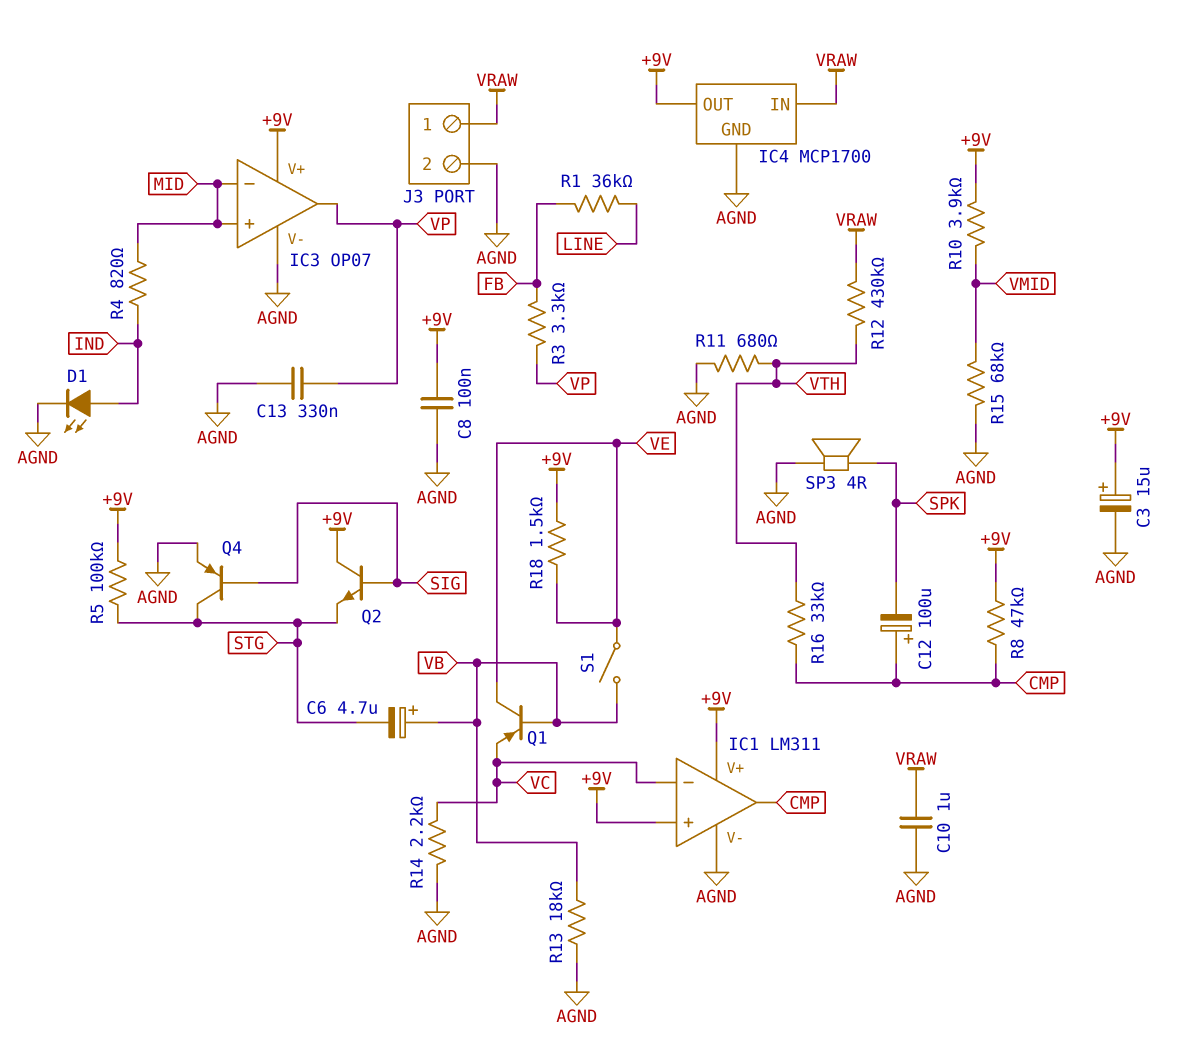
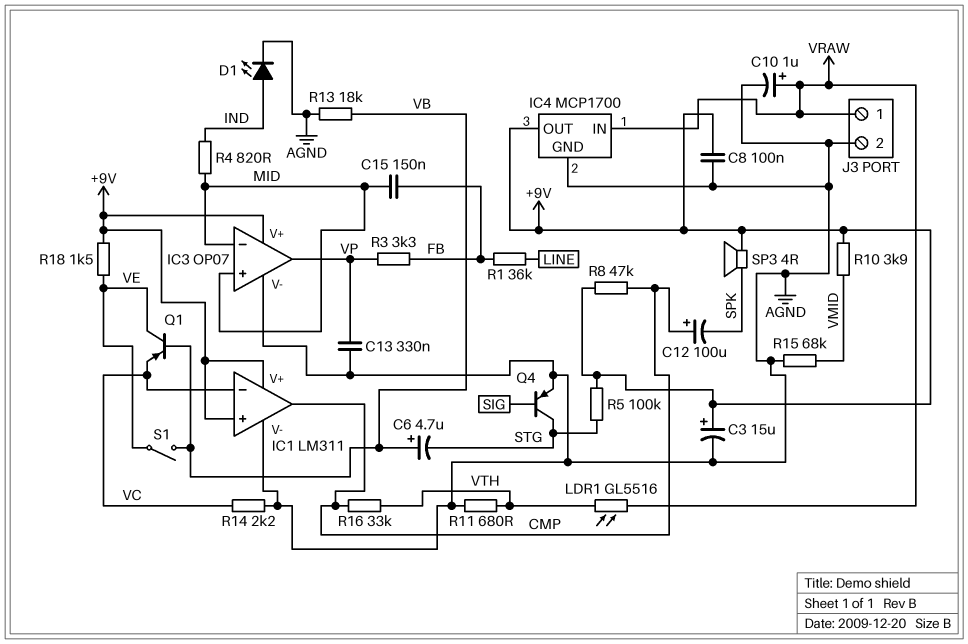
C10: 1uF (AGND, VRAW) -> 1uF (plus VRAW, minus AGND)
C15: none -> 150nF (FB, MID)
LDR1: none -> GL5516 (VRAW, VTH)
Q2: NPN (B SIG, C +9V, E STG) -> none
R12: 430k (VRAW, VTH) -> none
SP3: speaker 4R (AGND, SPK) -> speaker 4R (+9V, SPK)

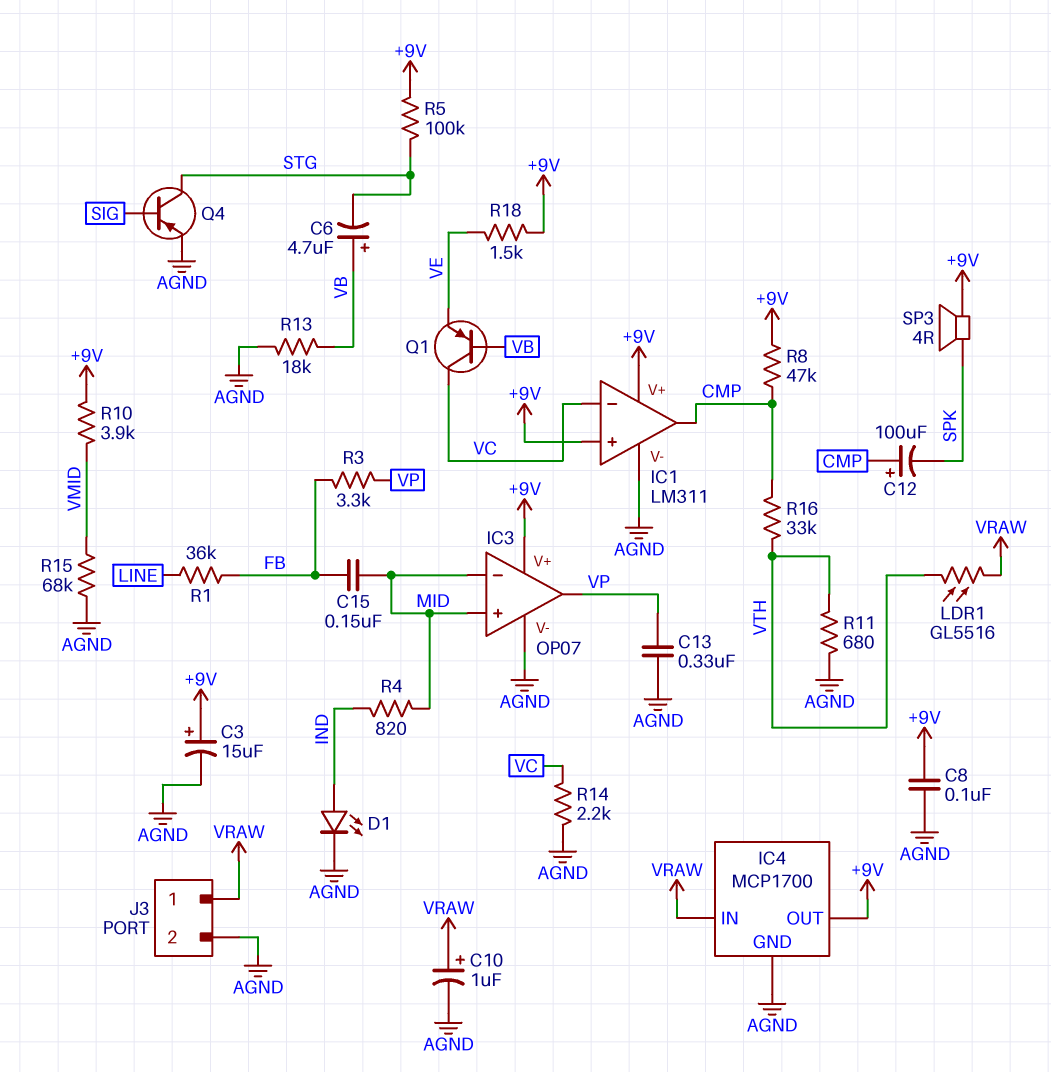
Q1: PNP (B VB, C VE, E VC) -> PNP (B VB, C VC, E VE)
S1: switch (VB, VE) -> none

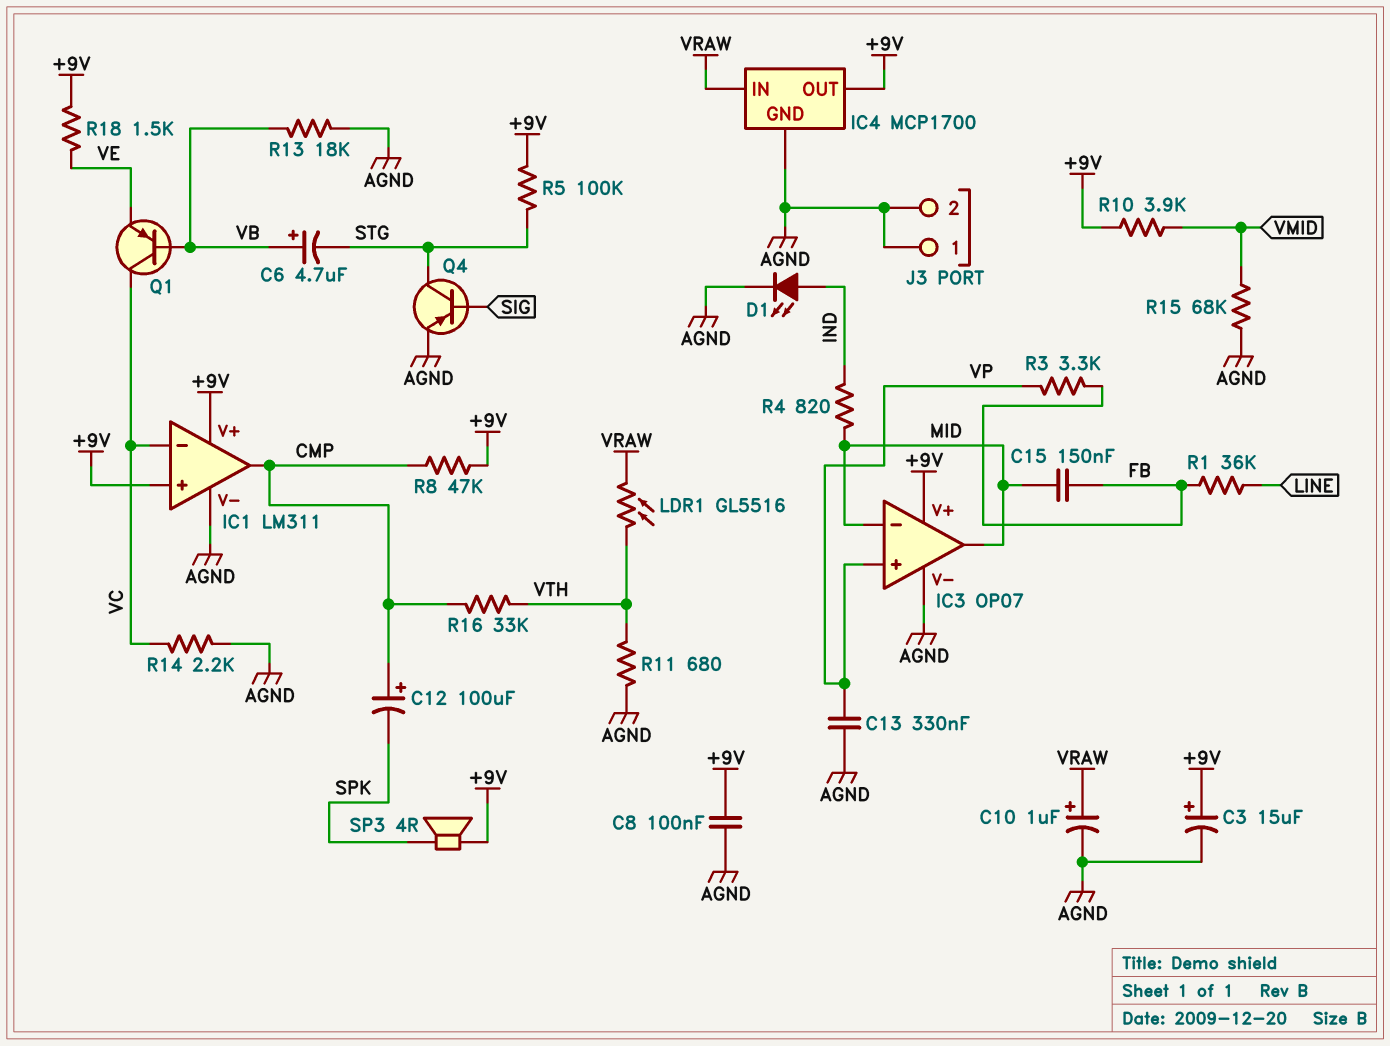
IC3 pin in+: MID -> VP
IC3 pin out: VP -> MID
J3 pin 1: VRAW -> AGND

